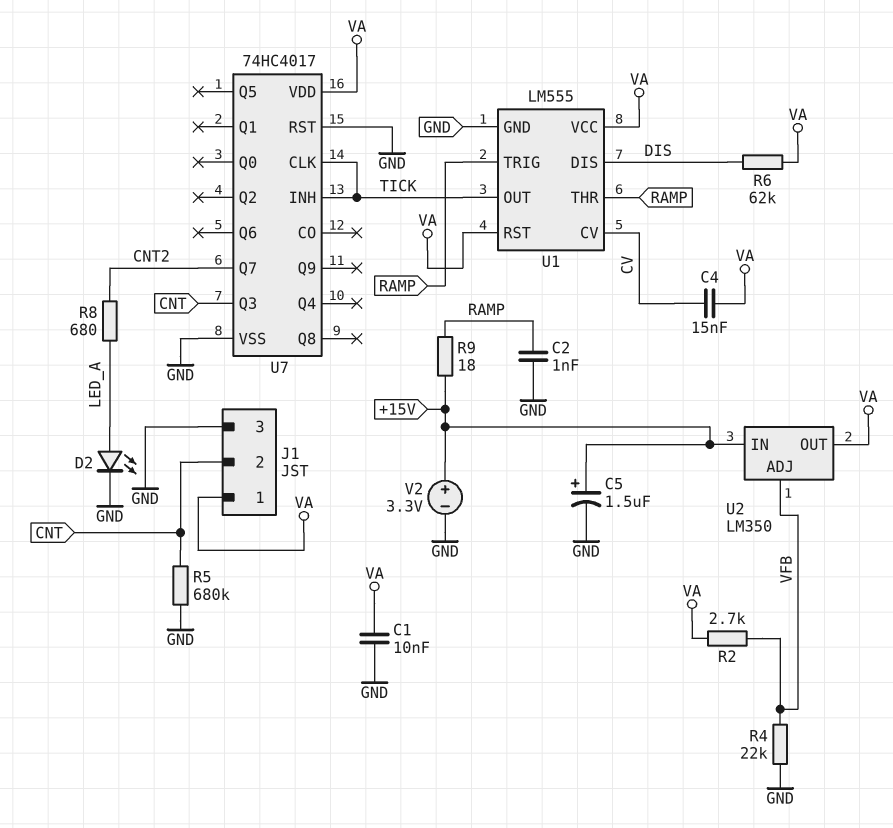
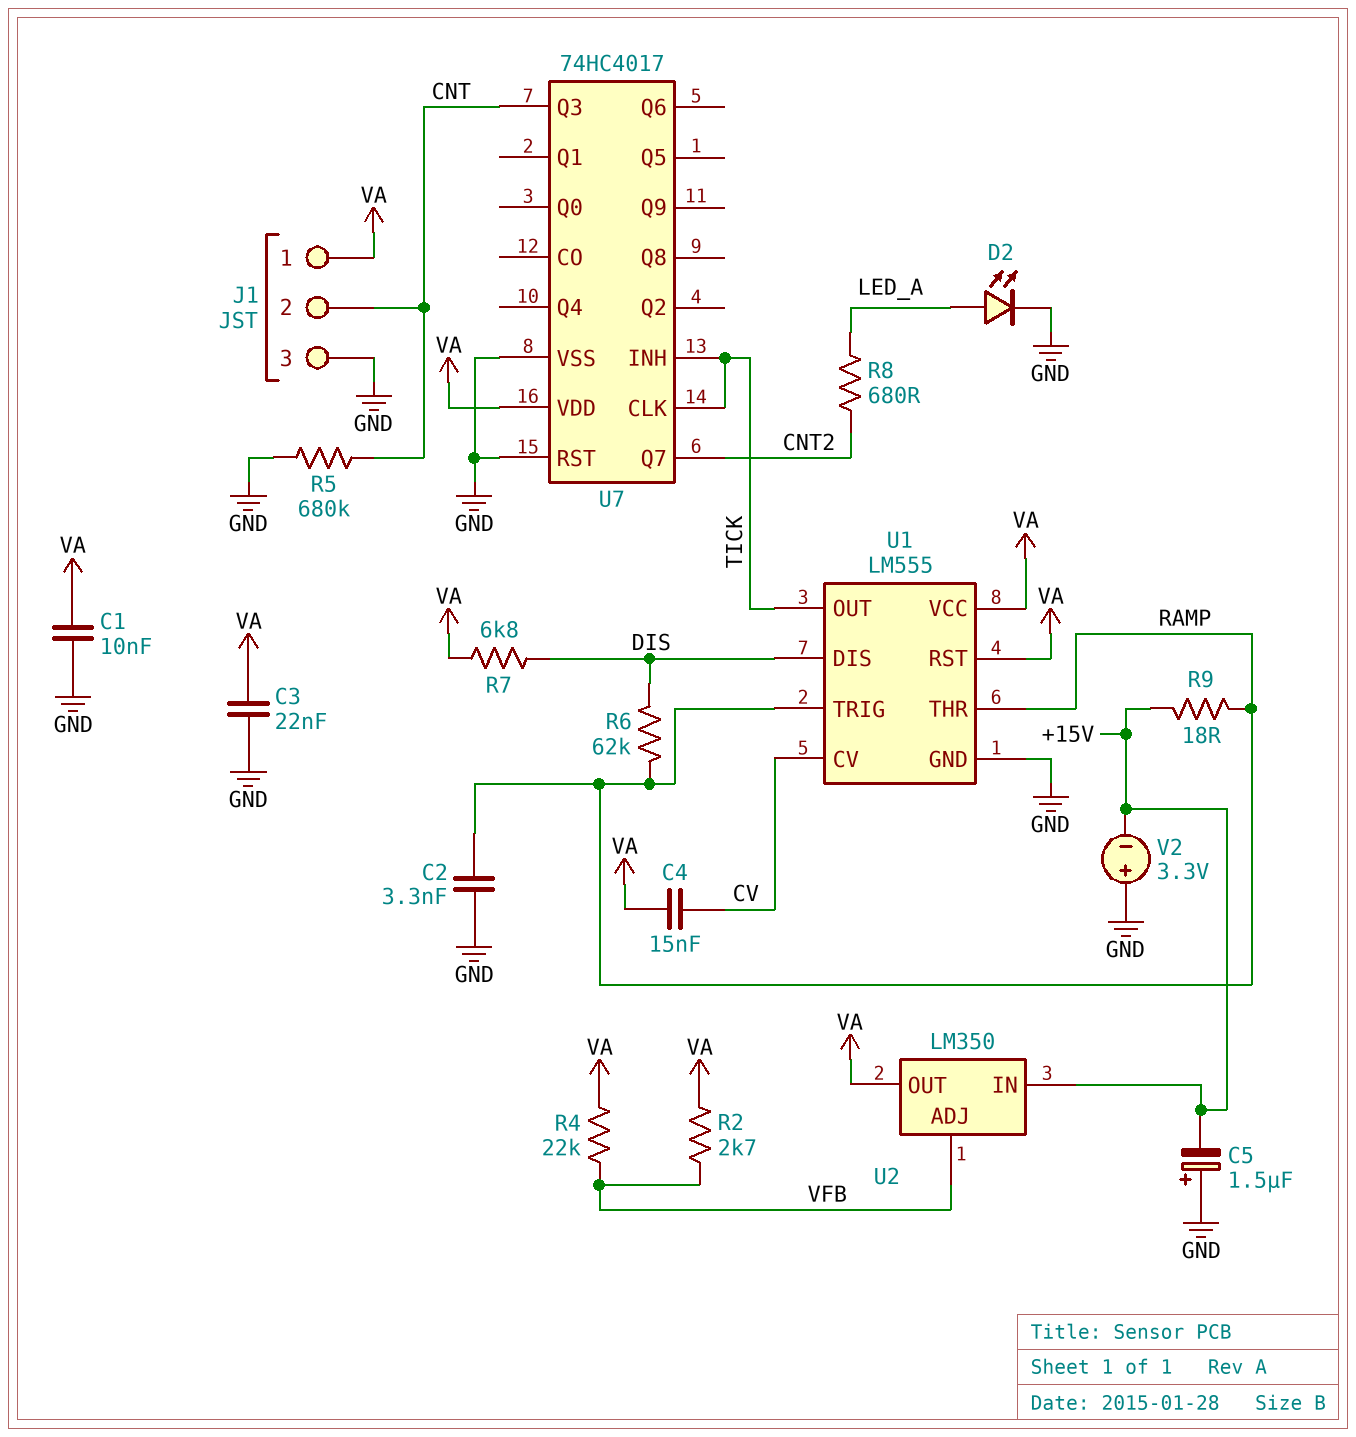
C2: 1nF (GND, RAMP) -> 3.3nF (GND, RAMP)
C3: none -> 22nF (GND, VA)
C5: 1.5uF (plus +15V, minus GND) -> 1.5uF (plus GND, minus +15V)
R4: 22k (GND, VFB) -> 22k (VA, VFB)
R6: 62k (DIS, VA) -> 62k (DIS, RAMP)
R7: none -> 6.8k (DIS, VA)
V2: 3.3V (plus +15V, minus GND) -> 3.3V (plus GND, minus +15V)

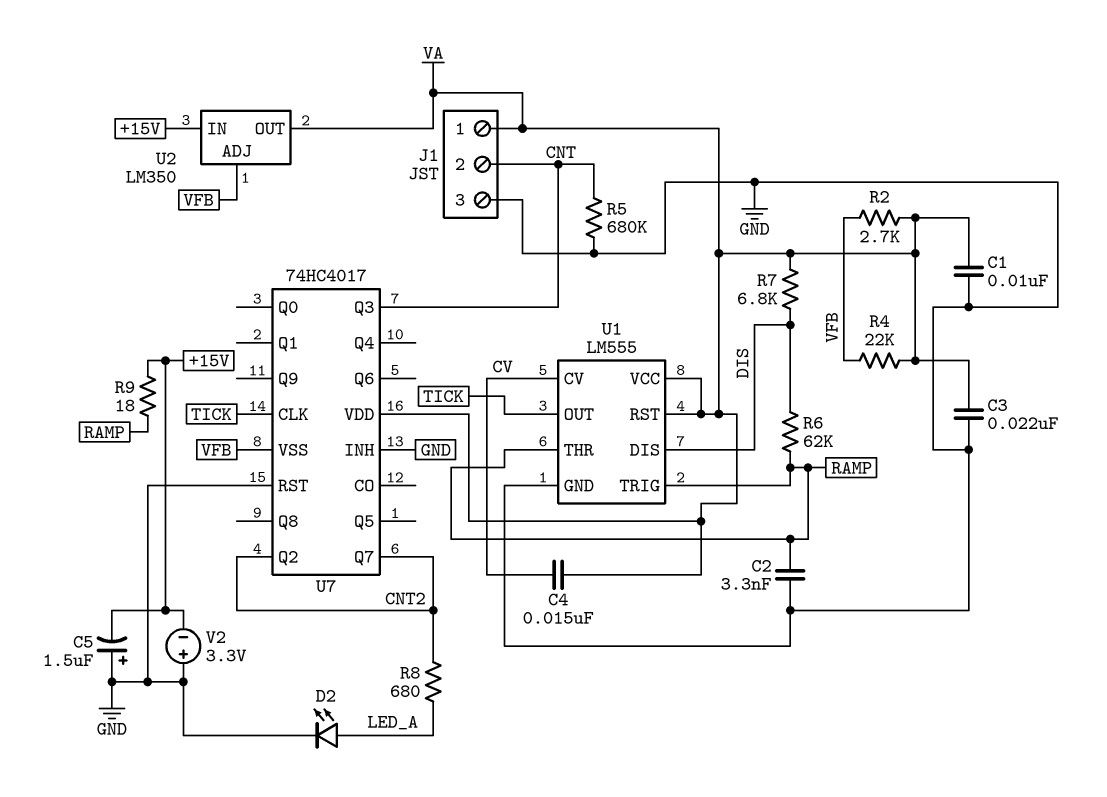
U7 pin INH: TICK -> GND
U7 pin Q2: none -> CNT2
U7 pin VSS: GND -> VFB

